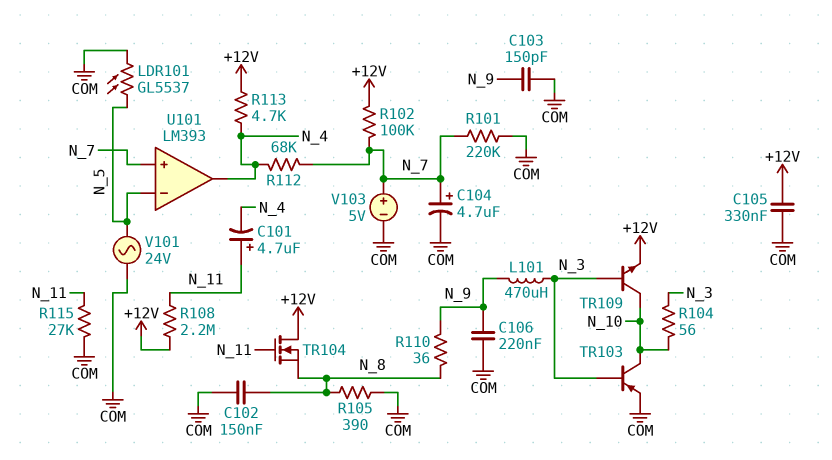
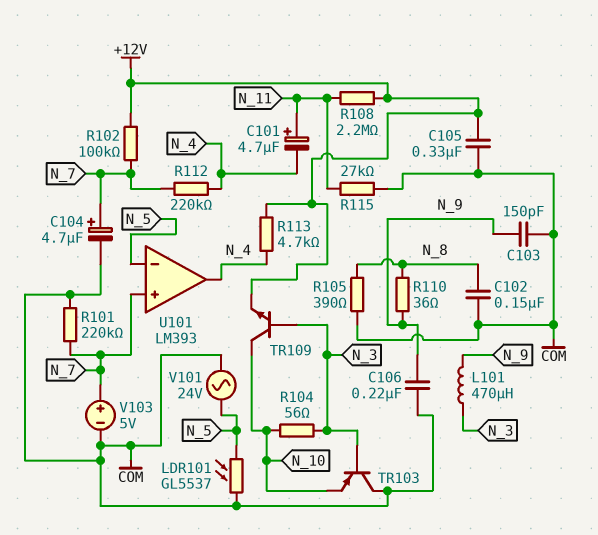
R112: 68k (N_4, N_7) -> 220k (N_4, N_7)
TR103: PNP (B N_3, C N_10, E COM) -> PNP (B N_3, C COM, E N_10)
TR104: NMOS (G N_11, D +12V, S N_8) -> none

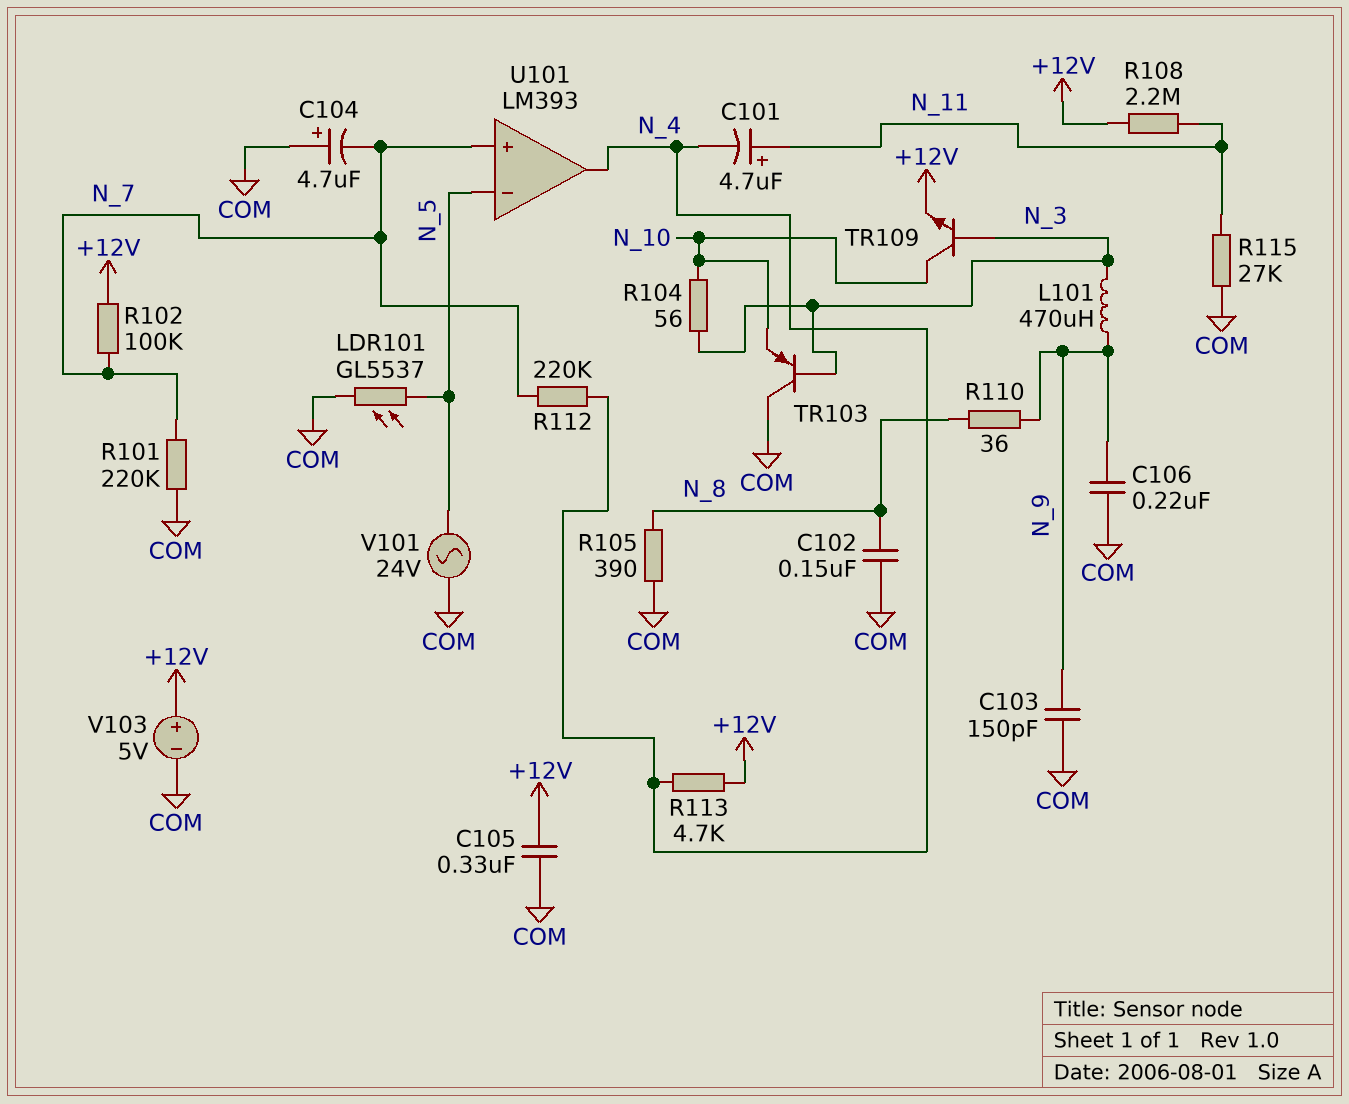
C104: 4.7uF (plus N_7, minus COM) -> 4.7uF (plus COM, minus N_7)
V103: 5V (plus N_7, minus COM) -> 5V (plus +12V, minus COM)

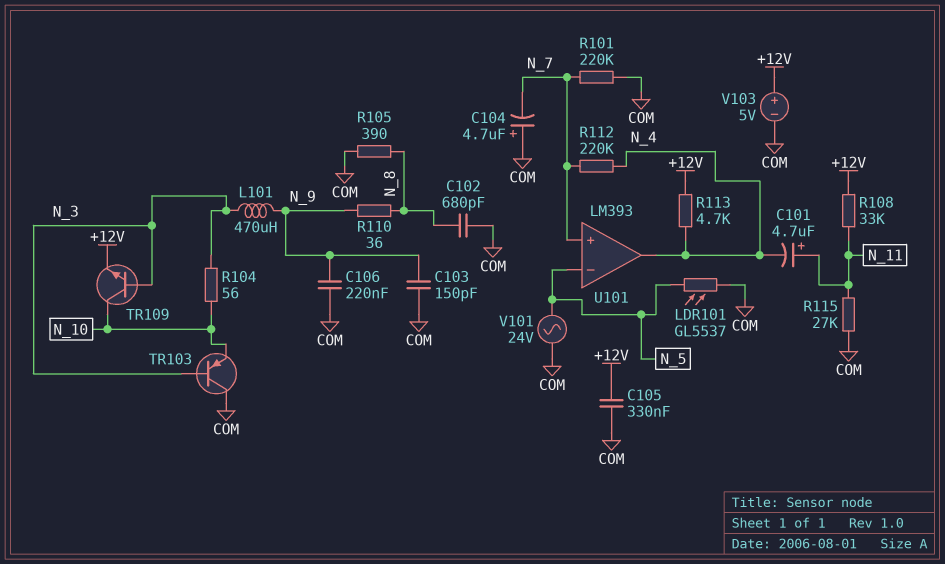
C102: 150nF (COM, N_8) -> 680pF (COM, N_8)
R102: 100k (+12V, N_7) -> none
R108: 2.2M (+12V, N_11) -> 33k (+12V, N_11)

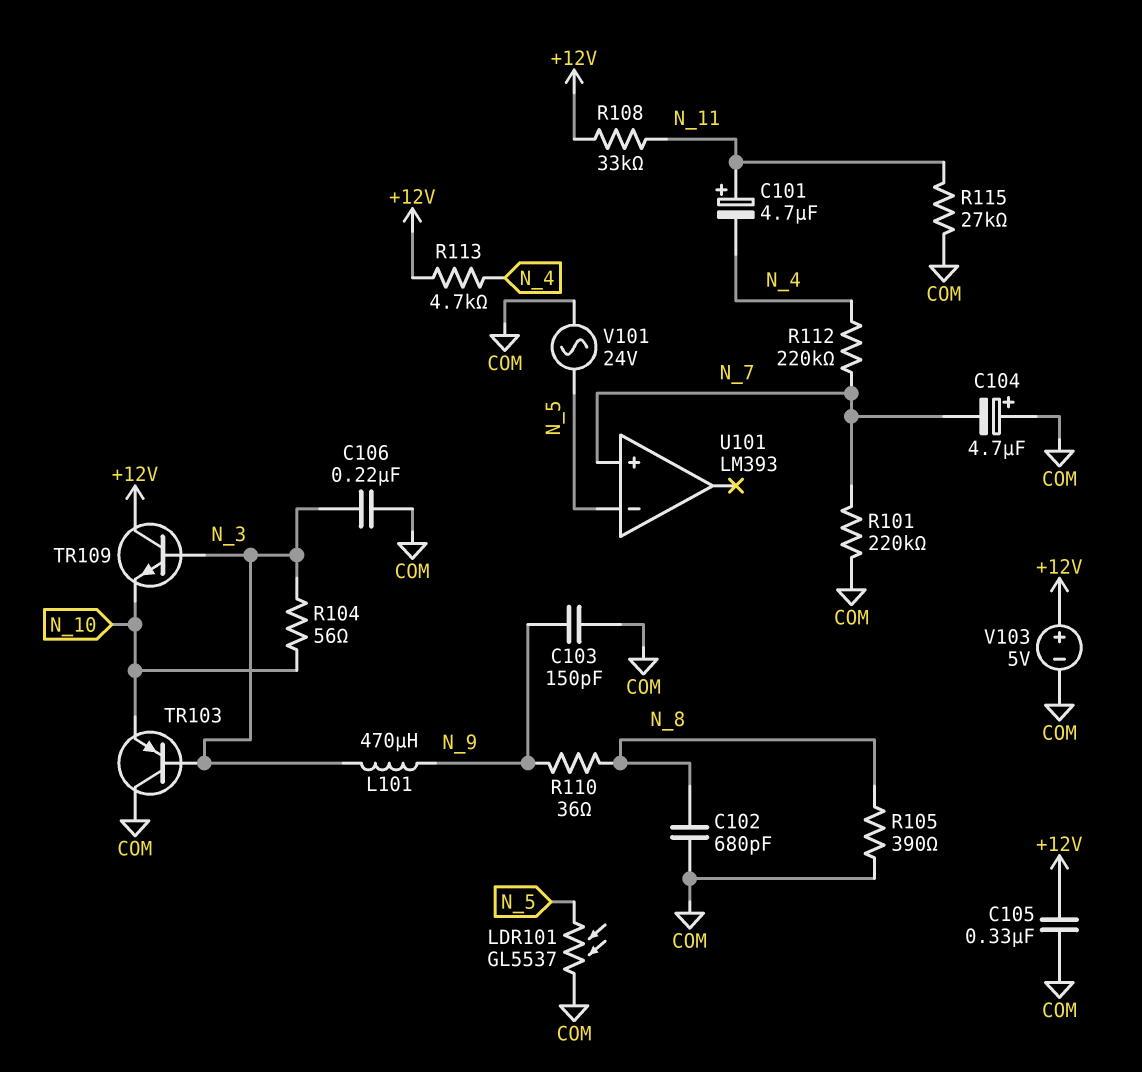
C106: 220nF (COM, N_9) -> 220nF (COM, N_3)
TR109: NPN (B N_3, C N_10, E +12V) -> NPN (B N_3, C +12V, E N_10)
U101 pin out: N_4 -> none

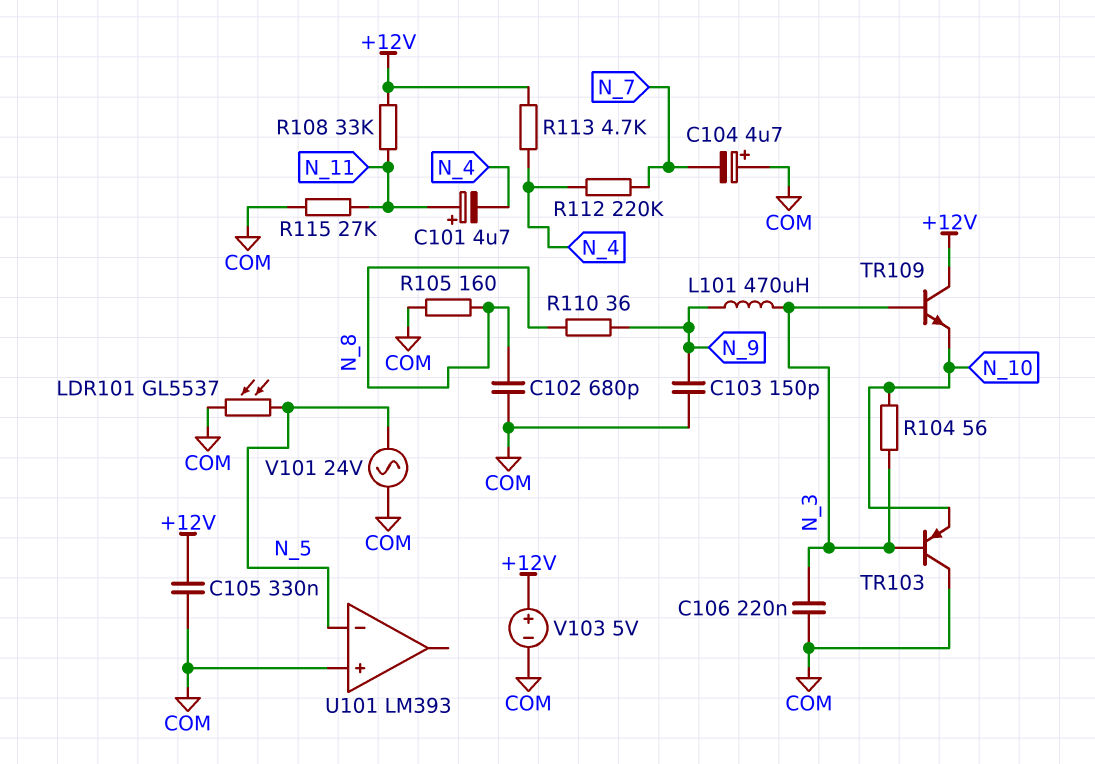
R101: 220k (COM, N_7) -> none
R105: 390 (COM, N_8) -> 160 (COM, N_8)
U101 pin in+: N_7 -> COM

